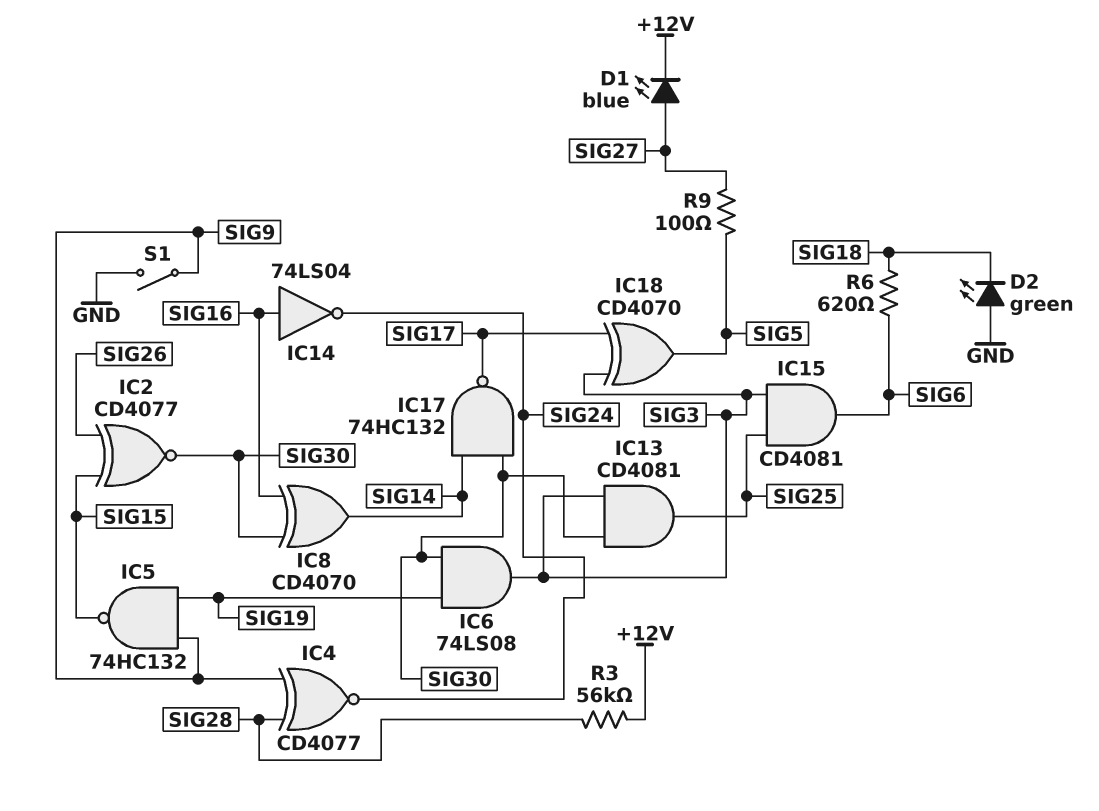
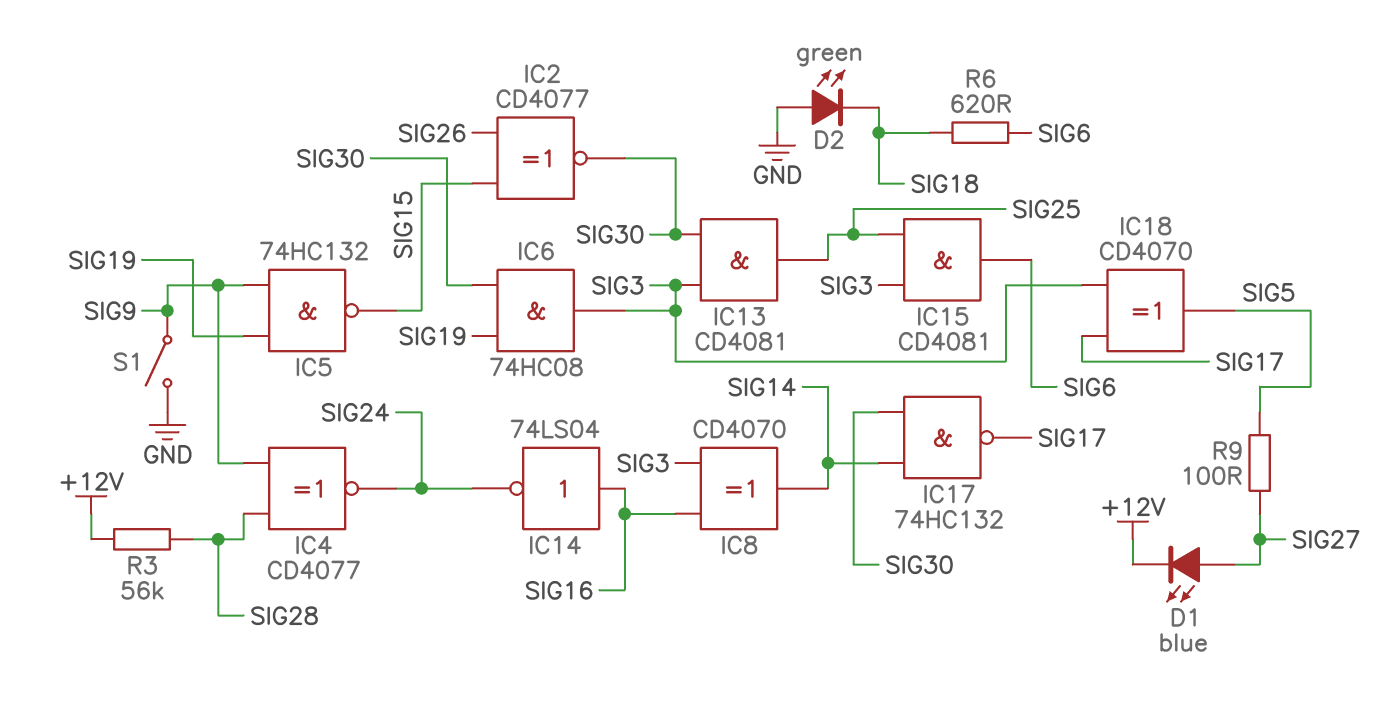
IC6: AND 74LS08 (in SIG19, in SIG30, out SIG3) -> AND 74HC08 (in SIG19, in SIG30, out SIG3)
IC8: XOR CD4070 (in SIG16, in SIG30, out SIG14) -> XOR CD4070 (in SIG3, in SIG16, out SIG14)

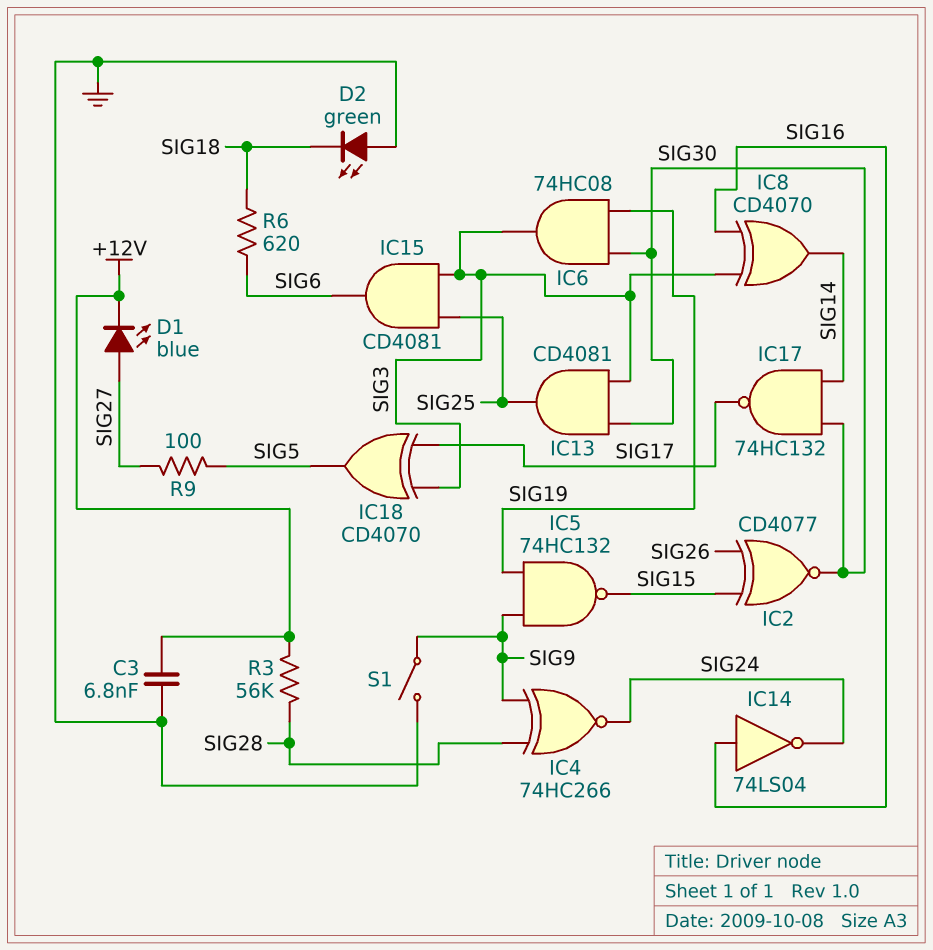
C3: none -> 6.8nF (+12V, GND)
IC4: XNOR CD4077 (in SIG9, in SIG28, out SIG24) -> XNOR 74HC266 (in SIG9, in SIG28, out SIG24)

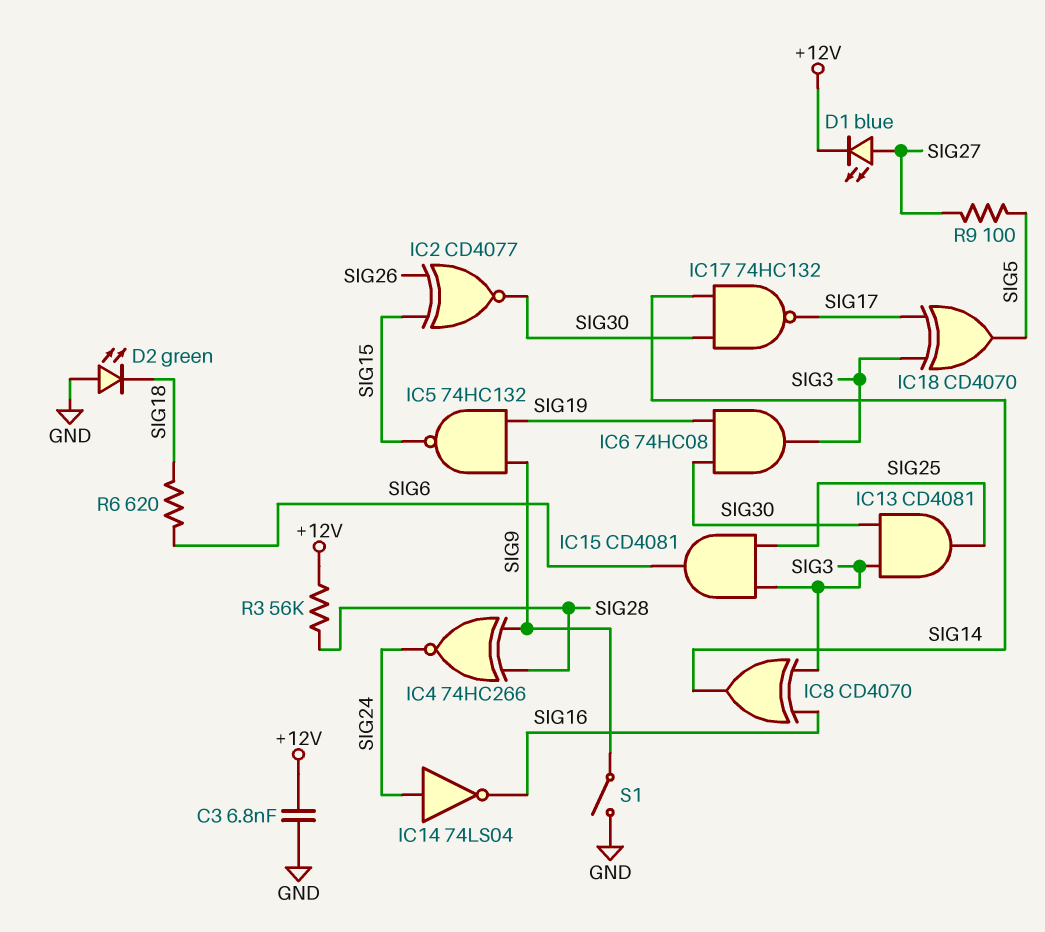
IC14: NOT 74LS04 (in SIG16, out SIG24) -> NOT 74LS04 (in SIG24, out SIG16)

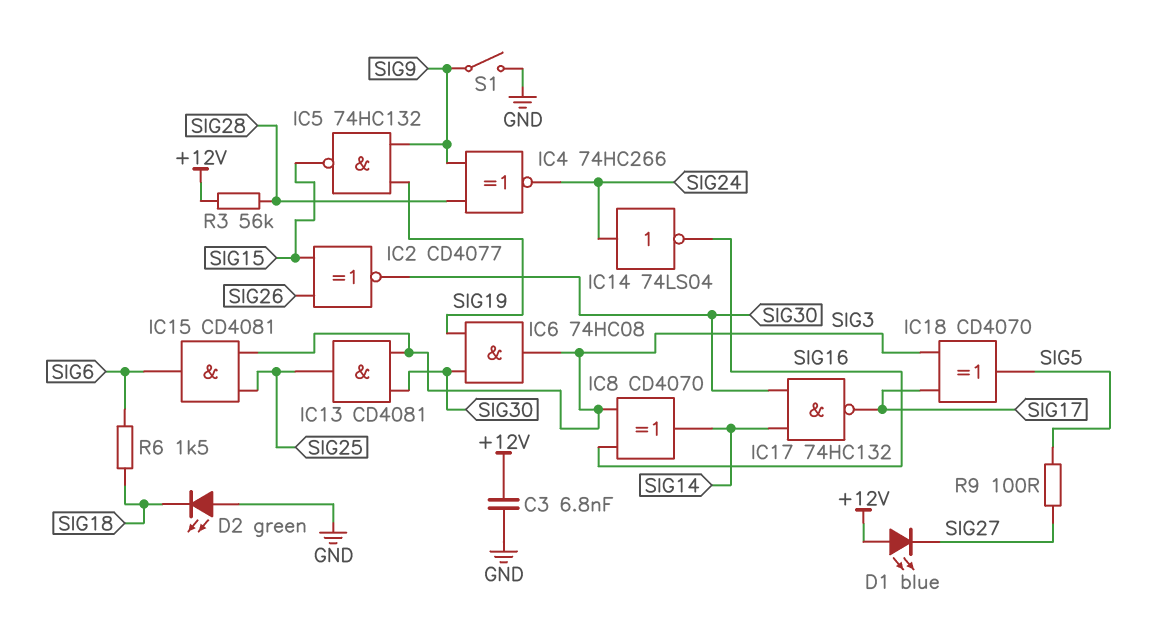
D1: LED blue (A SIG27, K +12V) -> LED blue (A +12V, K SIG27)
R6: 620 (SIG6, SIG18) -> 1.5k (SIG6, SIG18)

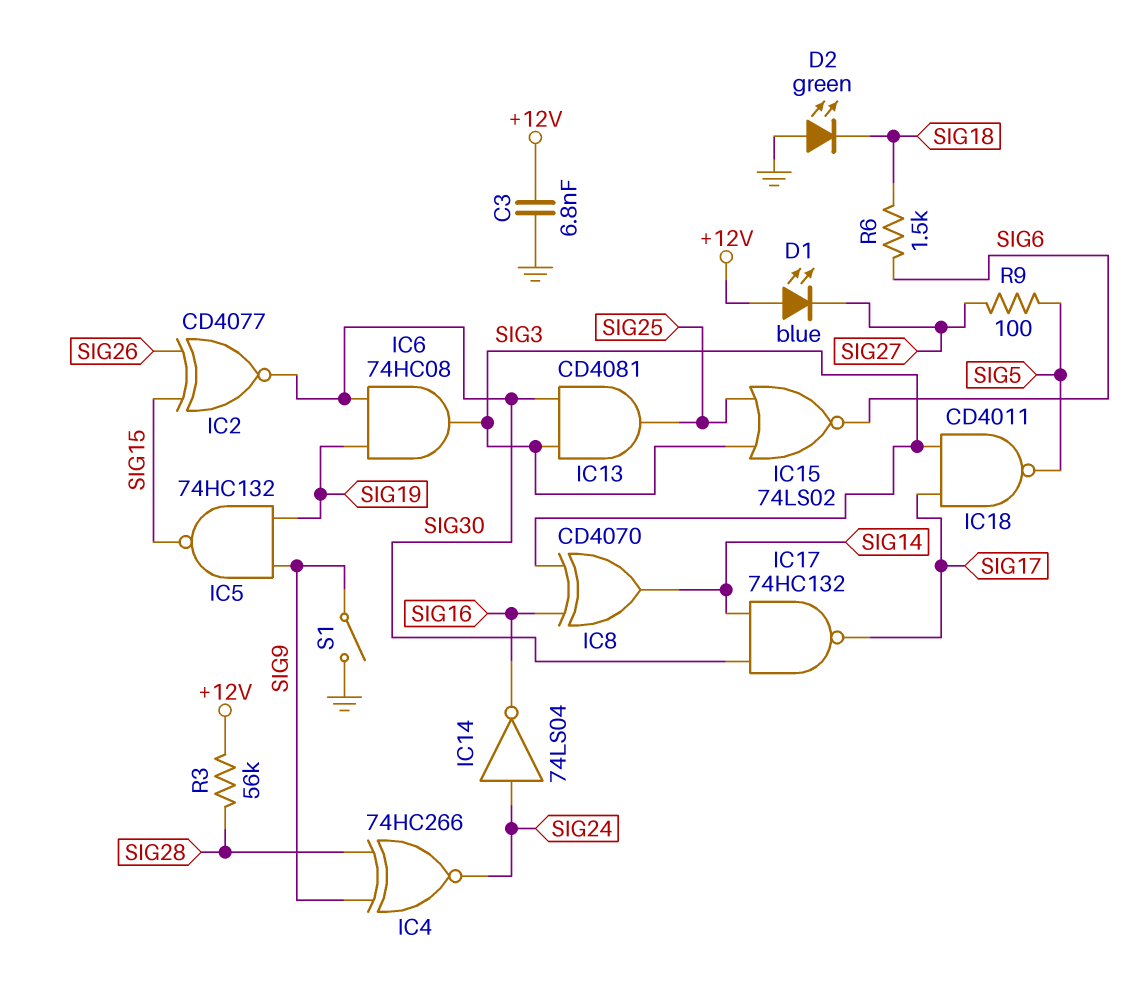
IC15: AND CD4081 (in SIG3, in SIG25, out SIG6) -> NOR 74LS02 (in SIG3, in SIG25, out SIG6)
IC18: XOR CD4070 (in SIG3, in SIG17, out SIG5) -> NAND CD4011 (in SIG3, in SIG17, out SIG5)

